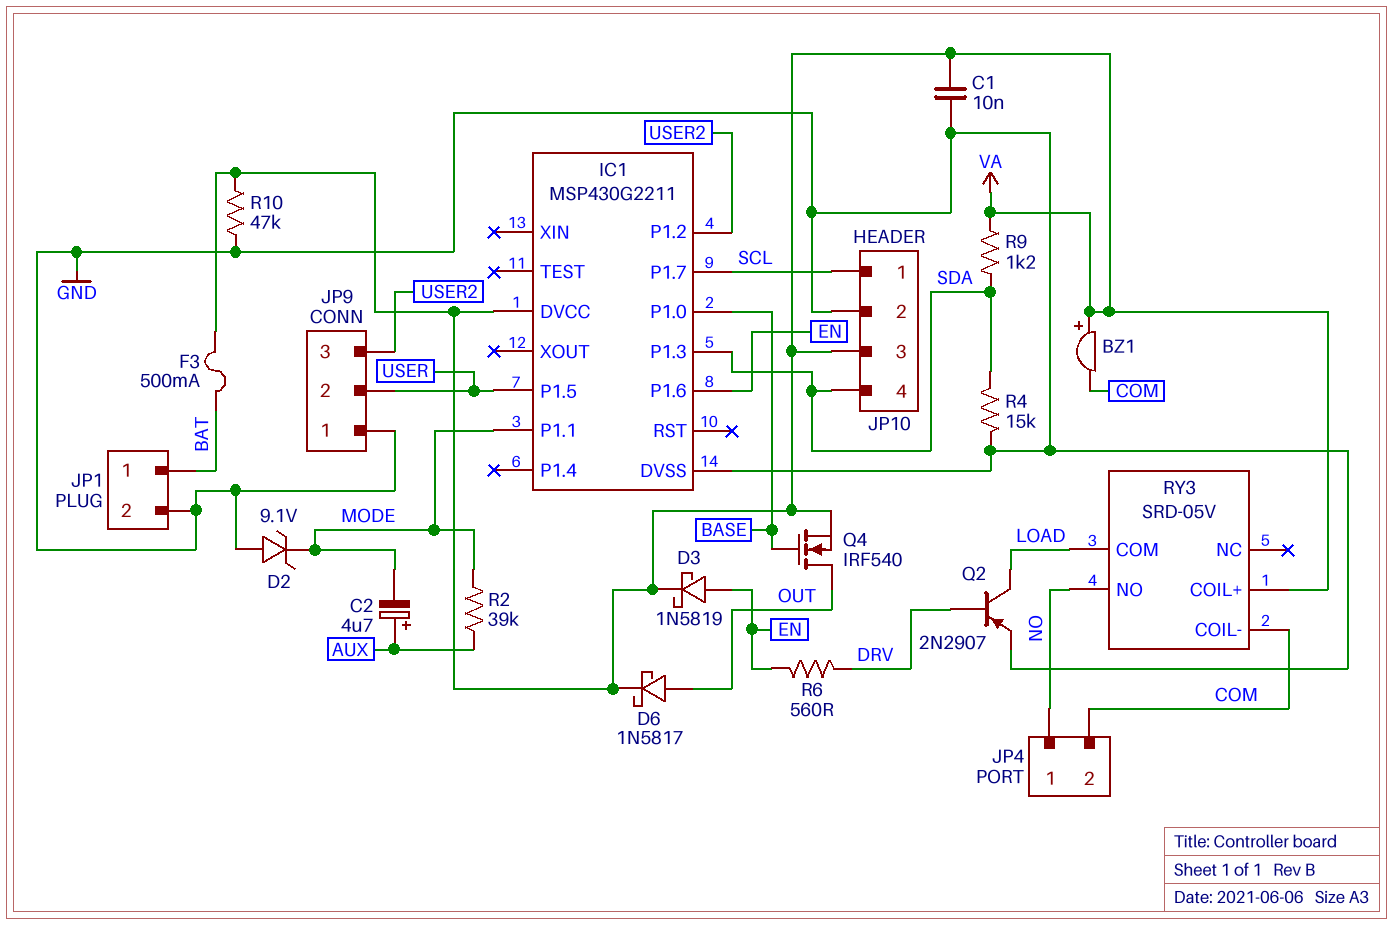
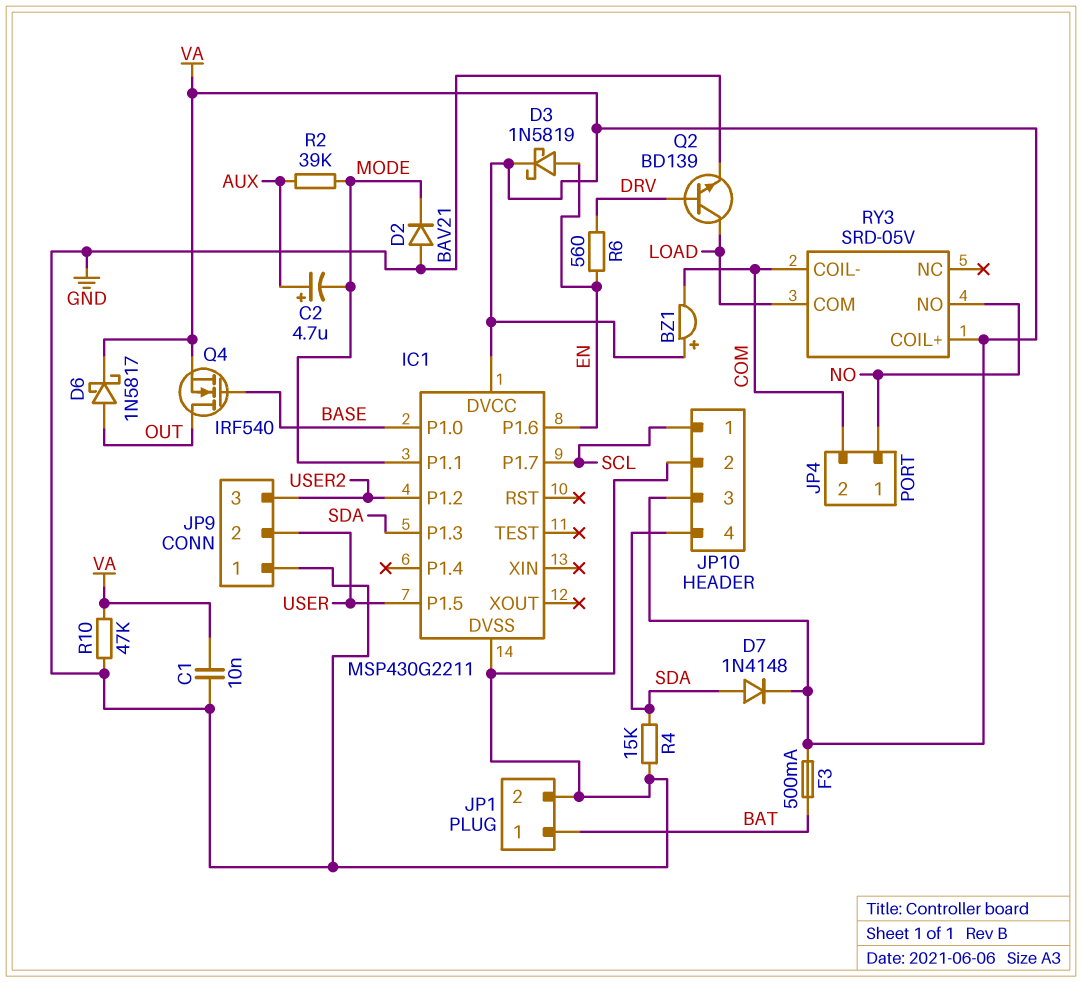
D2: zener 9.1V (A GND, K MODE) -> diode BAV21 (A GND, K MODE)
D7: none -> diode 1N4148 (A SDA, K VA)
Q2: PNP 2N2907 (B DRV, C LOAD, E GND) -> NPN BD139 (B DRV, C LOAD, E GND)
R9: 1.2k (SDA, VA) -> none

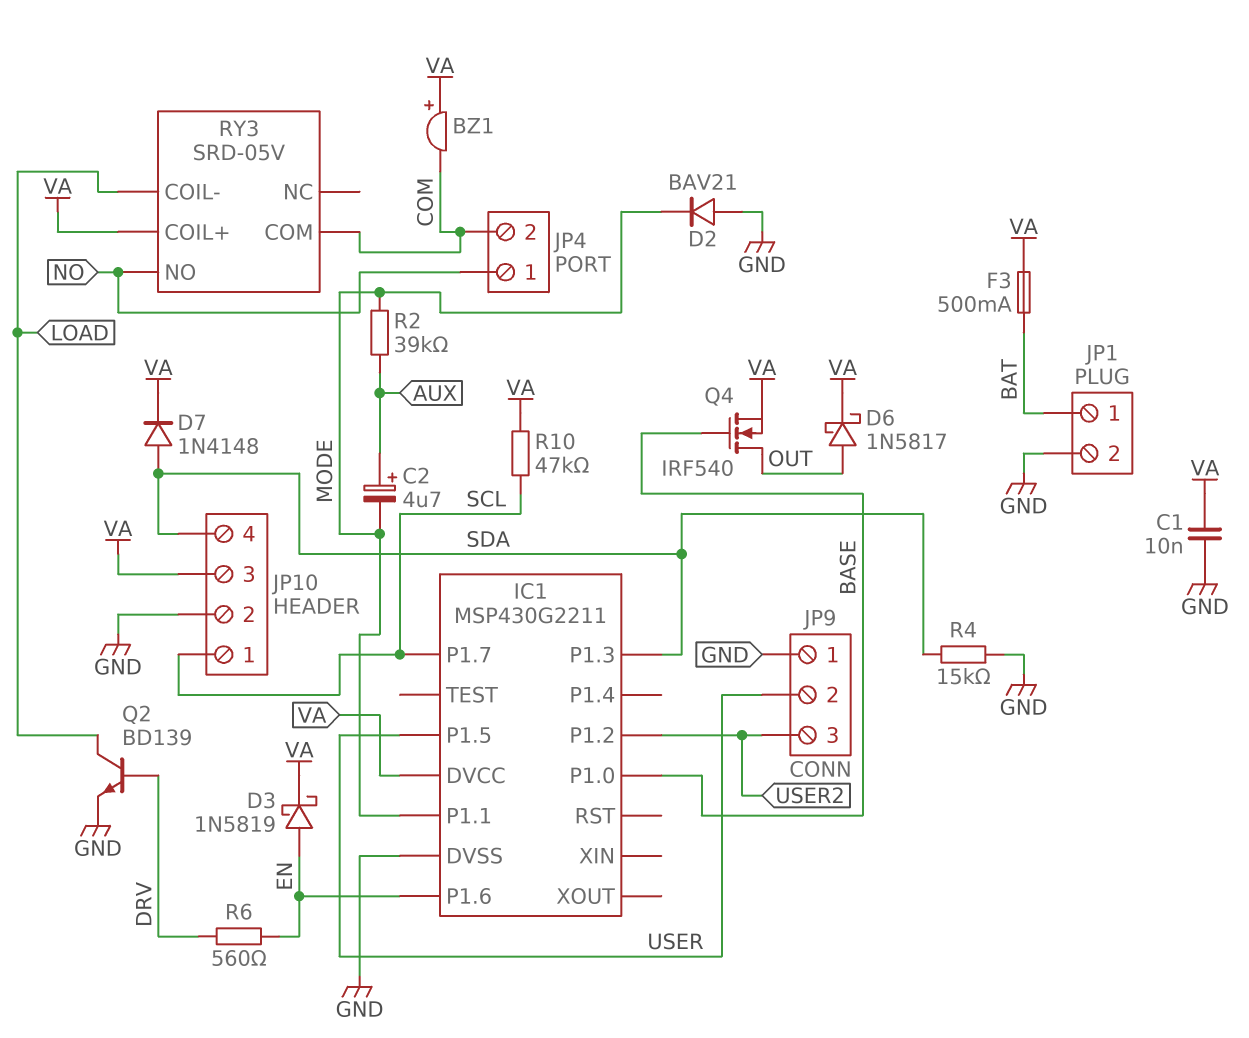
R10: 47k (GND, VA) -> 47k (SCL, VA)
RY3 pin COIL-: COM -> LOAD
RY3 pin COM: LOAD -> COM

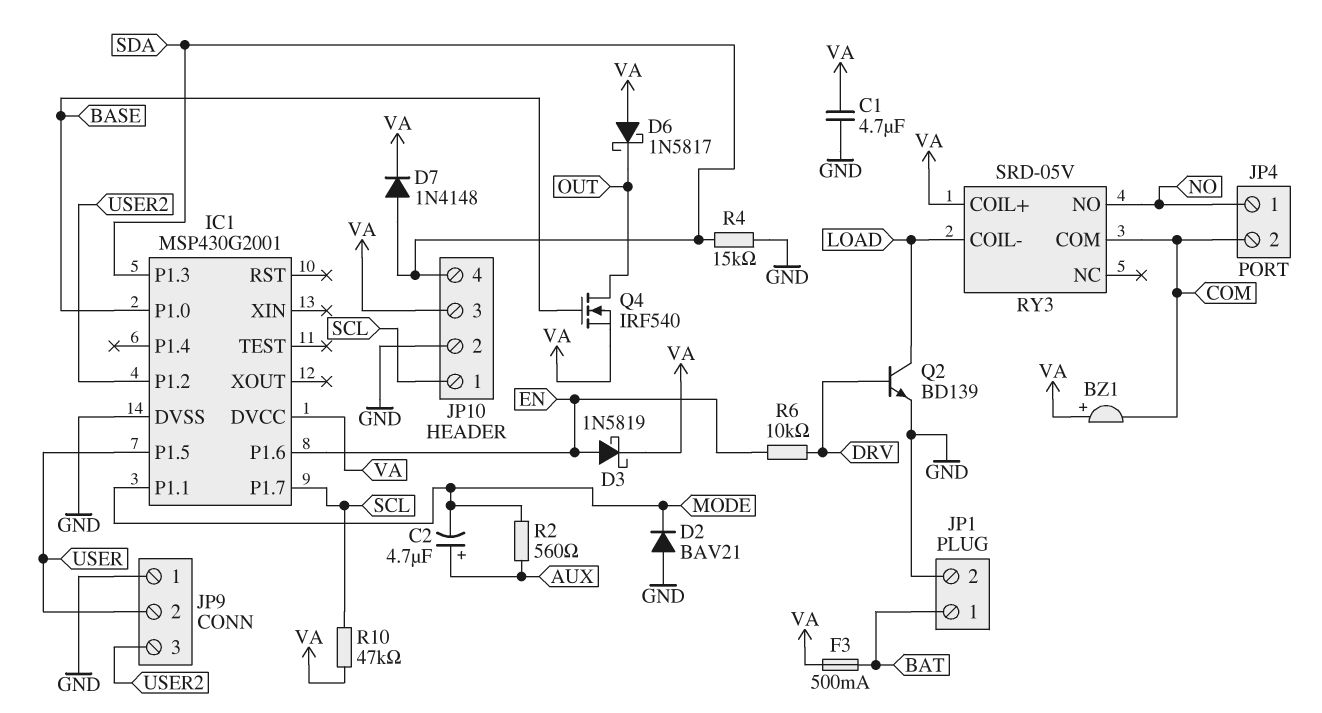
C1: 10nF (GND, VA) -> 4.7uF (GND, VA)
D6: schottky 1N5817 (A OUT, K VA) -> schottky 1N5817 (A VA, K OUT)
IC1: MSP430G2211 -> MSP430G2001
R2: 39k (AUX, MODE) -> 560 (AUX, MODE)
R6: 560 (DRV, EN) -> 10k (DRV, EN)

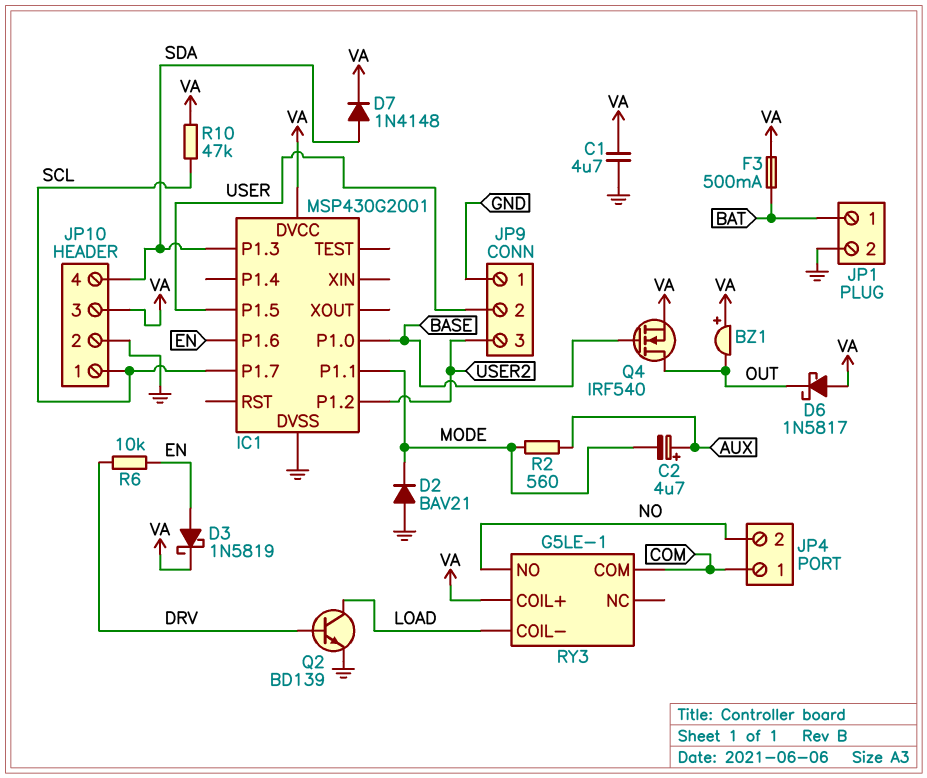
BZ1: buzzer (plus VA, minus COM) -> buzzer (plus VA, minus OUT)
JP4 pin 1: NO -> COM
JP4 pin 2: COM -> NO
R4: 15k (GND, SDA) -> none
RY3: SRD-05V -> G5LE-1

